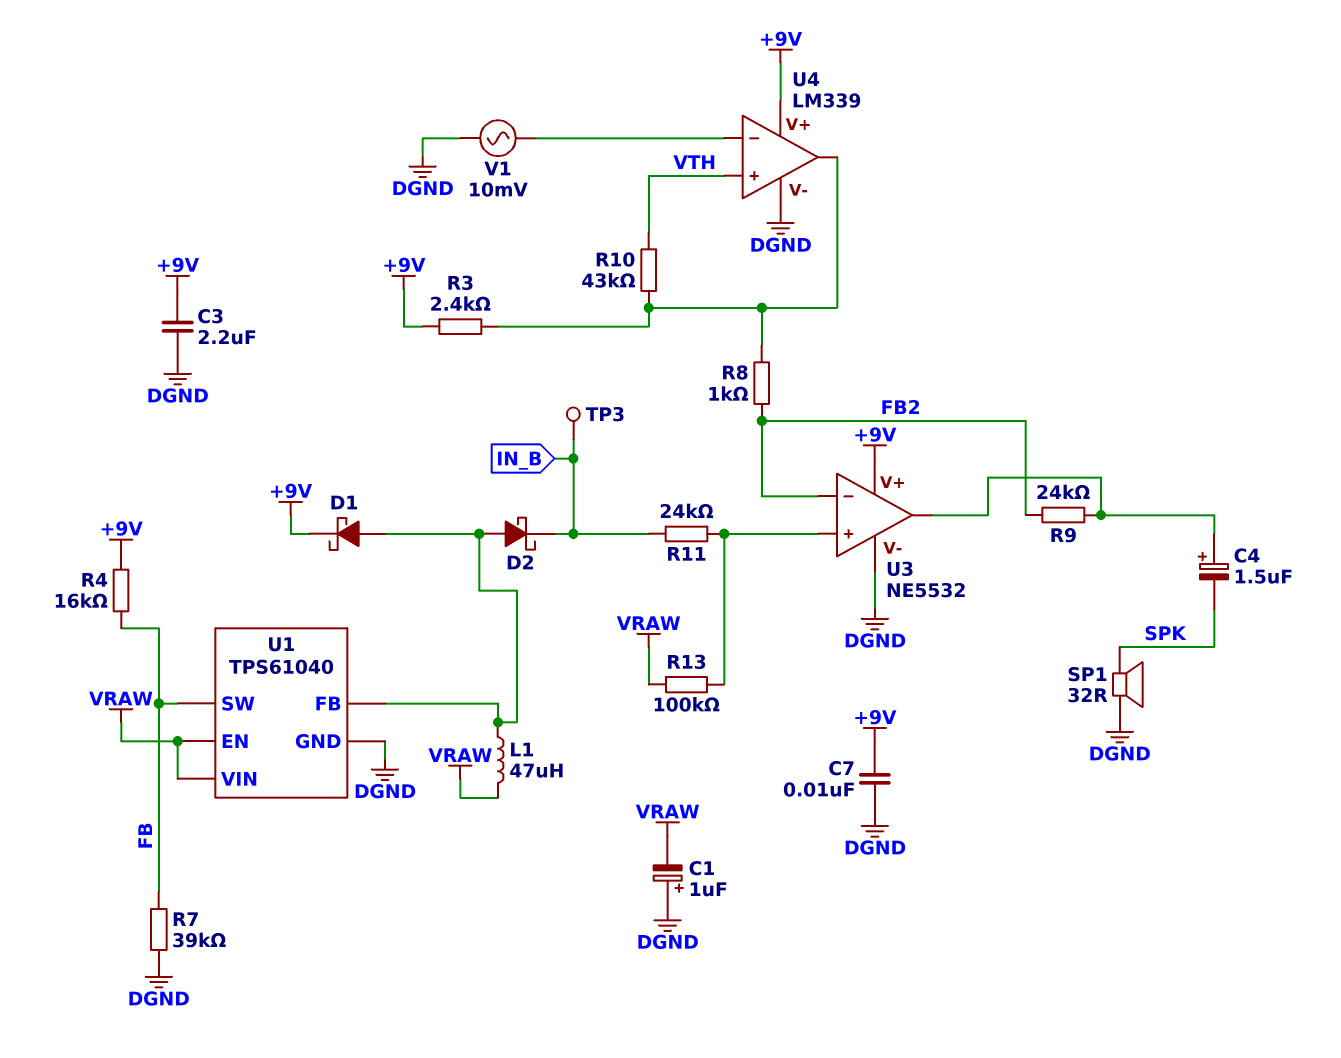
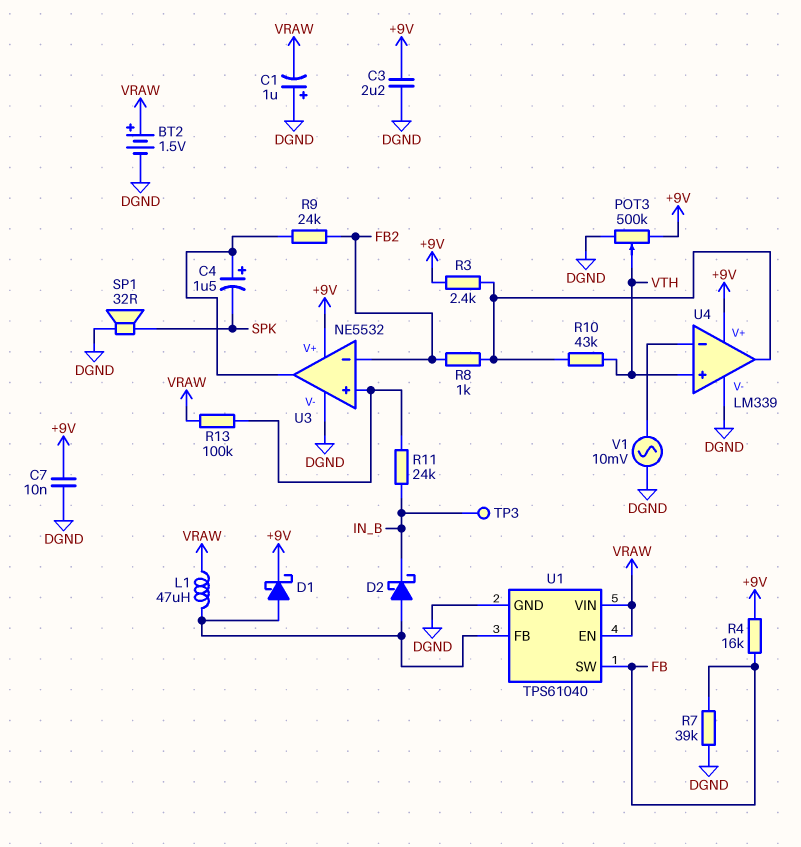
BT2: none -> 1.5V (plus VRAW, minus DGND)
POT3: none -> 500k (+9V, DGND, wiper VTH)

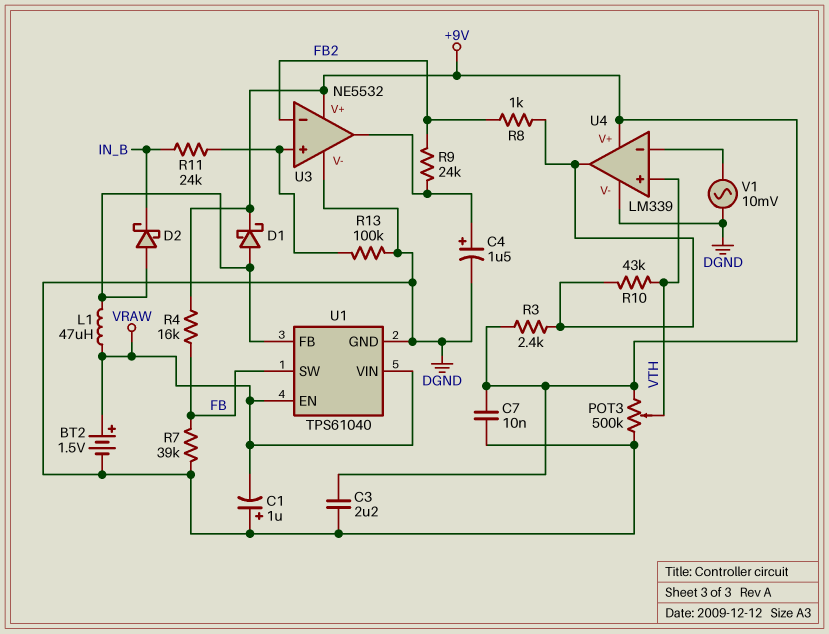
C4: 1.5uF (plus U3/out, minus SPK) -> 1.5uF (plus U3/out, minus DGND)
R13: 100k (U3/in+, VRAW) -> 100k (DGND, U3/in+)
SP1: speaker 32R (DGND, SPK) -> none
TP3: test point (IN_B) -> none

